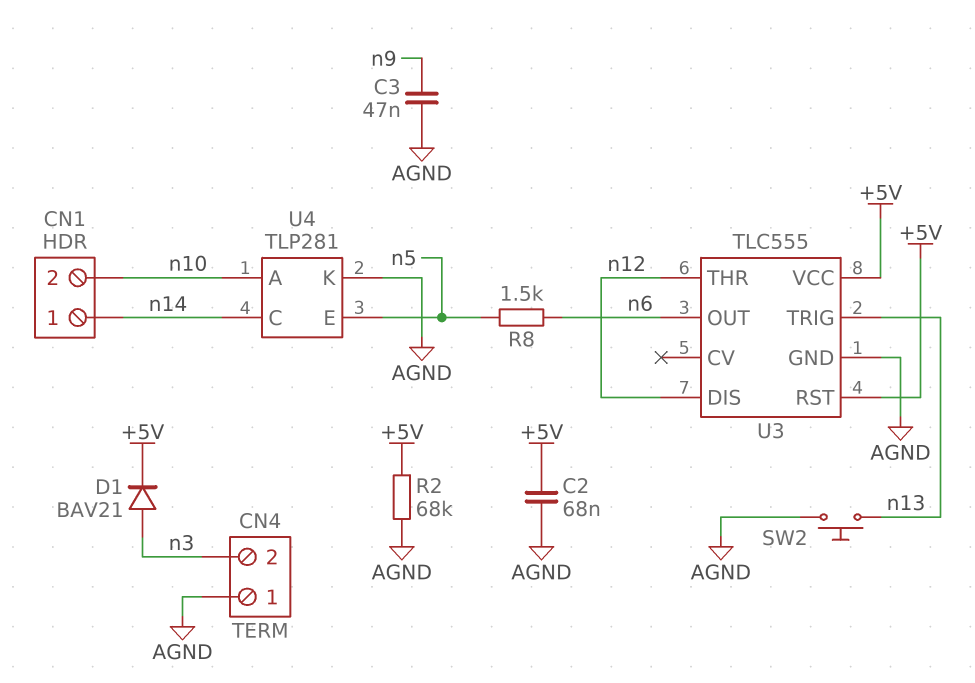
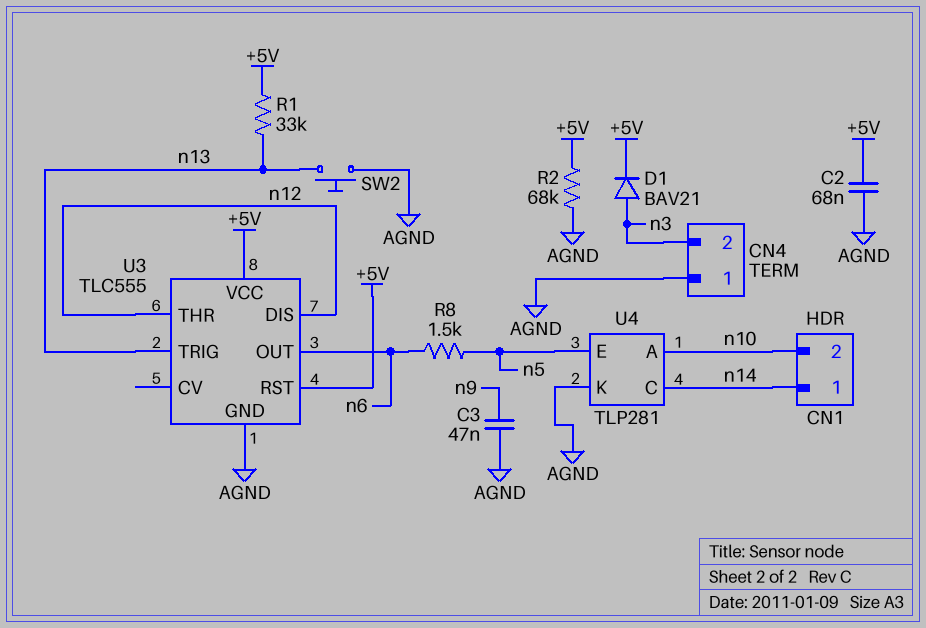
R1: none -> 33k (+5V, n13)

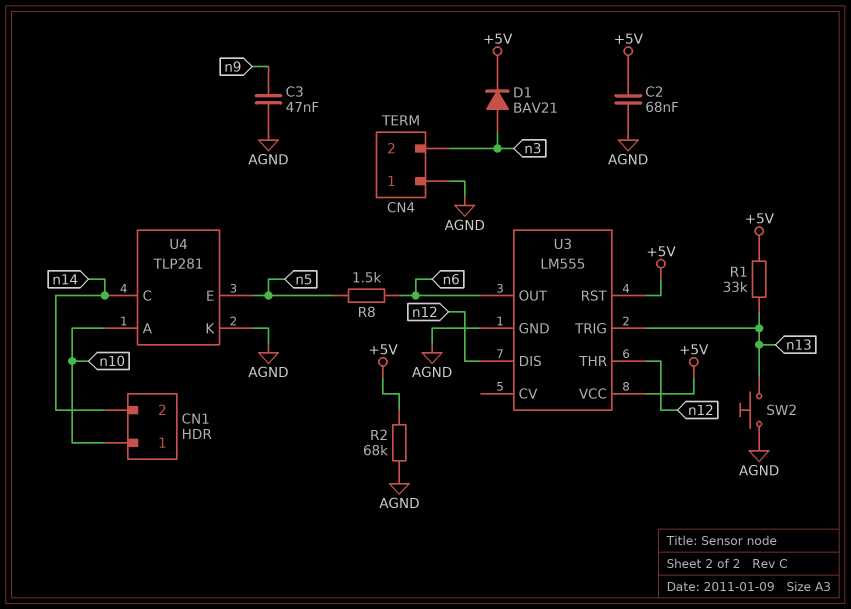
CN1 pin 1: n14 -> n10
CN1 pin 2: n10 -> n14
U3: TLC555 -> LM555

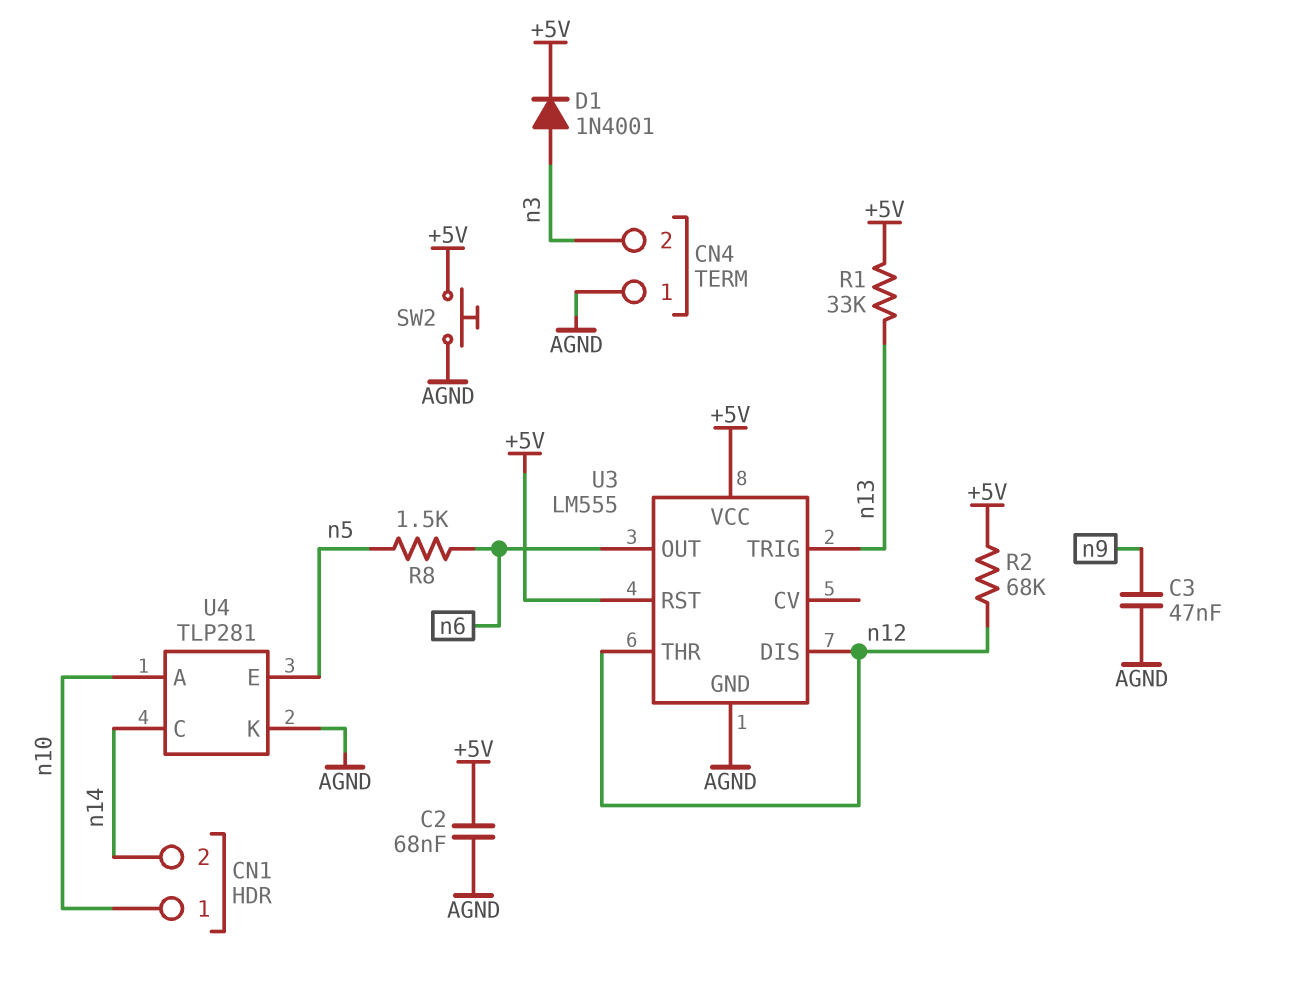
D1: diode BAV21 (A n3, K +5V) -> diode 1N4001 (A n3, K +5V)
R2: 68k (+5V, AGND) -> 68k (+5V, n12)
SW2: button (AGND, n13) -> button (+5V, AGND)

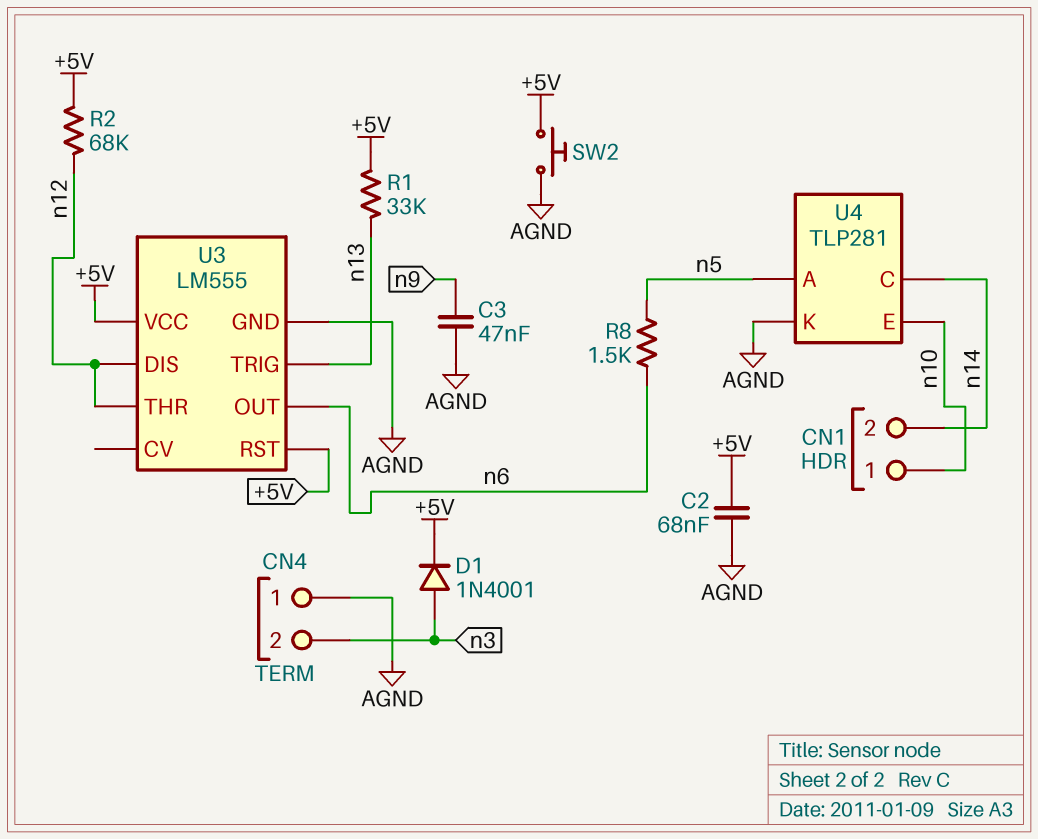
U4 pin A: n10 -> n5
U4 pin E: n5 -> n10

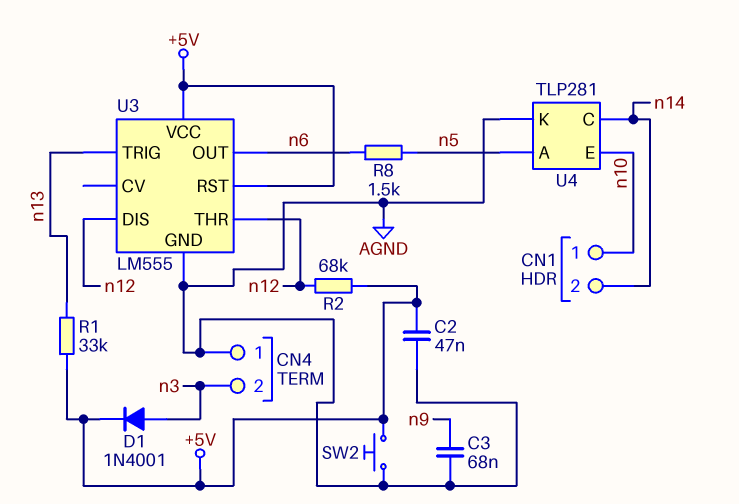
C2: 68nF (+5V, AGND) -> 47nF (+5V, AGND)
C3: 47nF (AGND, n9) -> 68nF (AGND, n9)

